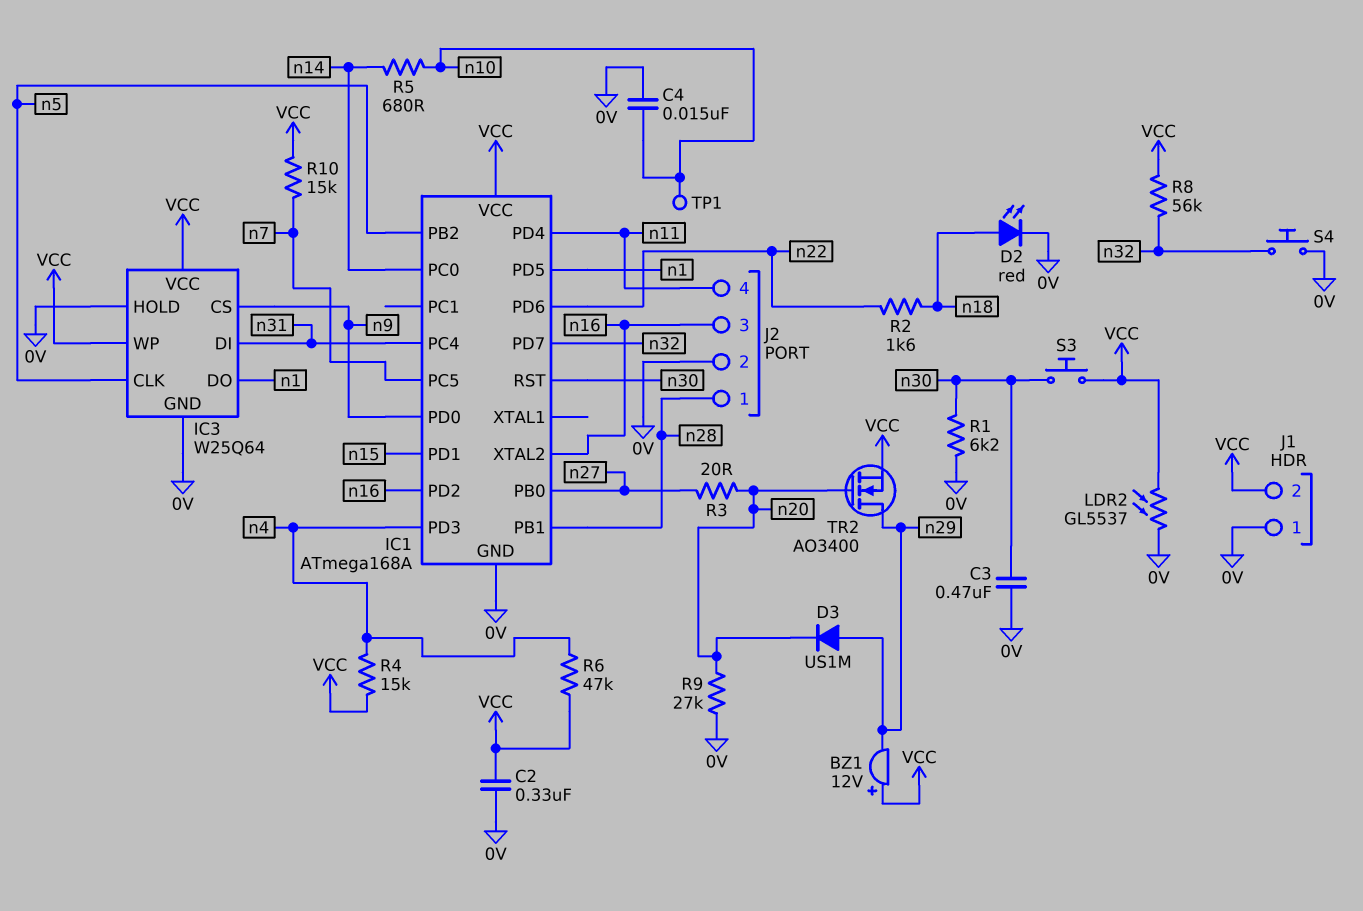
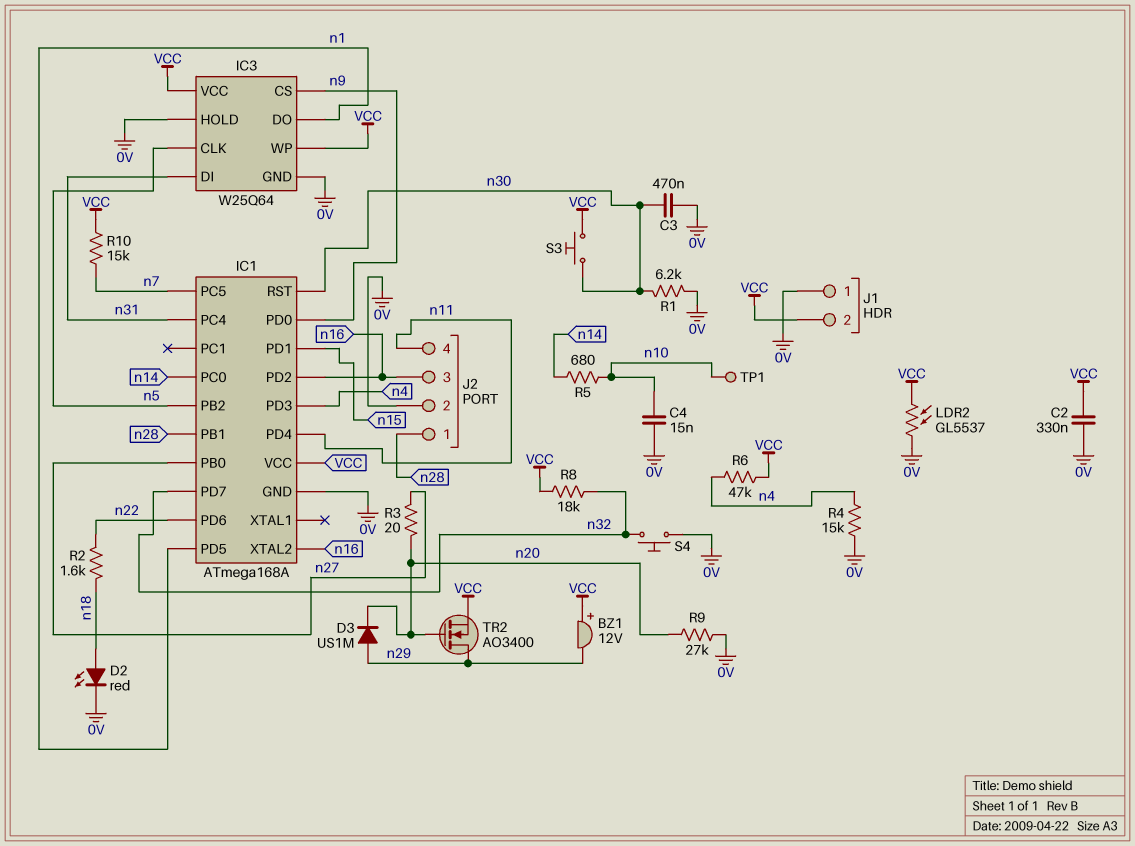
R4: 15k (VCC, n4) -> 15k (0V, n4)
R8: 56k (VCC, n32) -> 18k (VCC, n32)

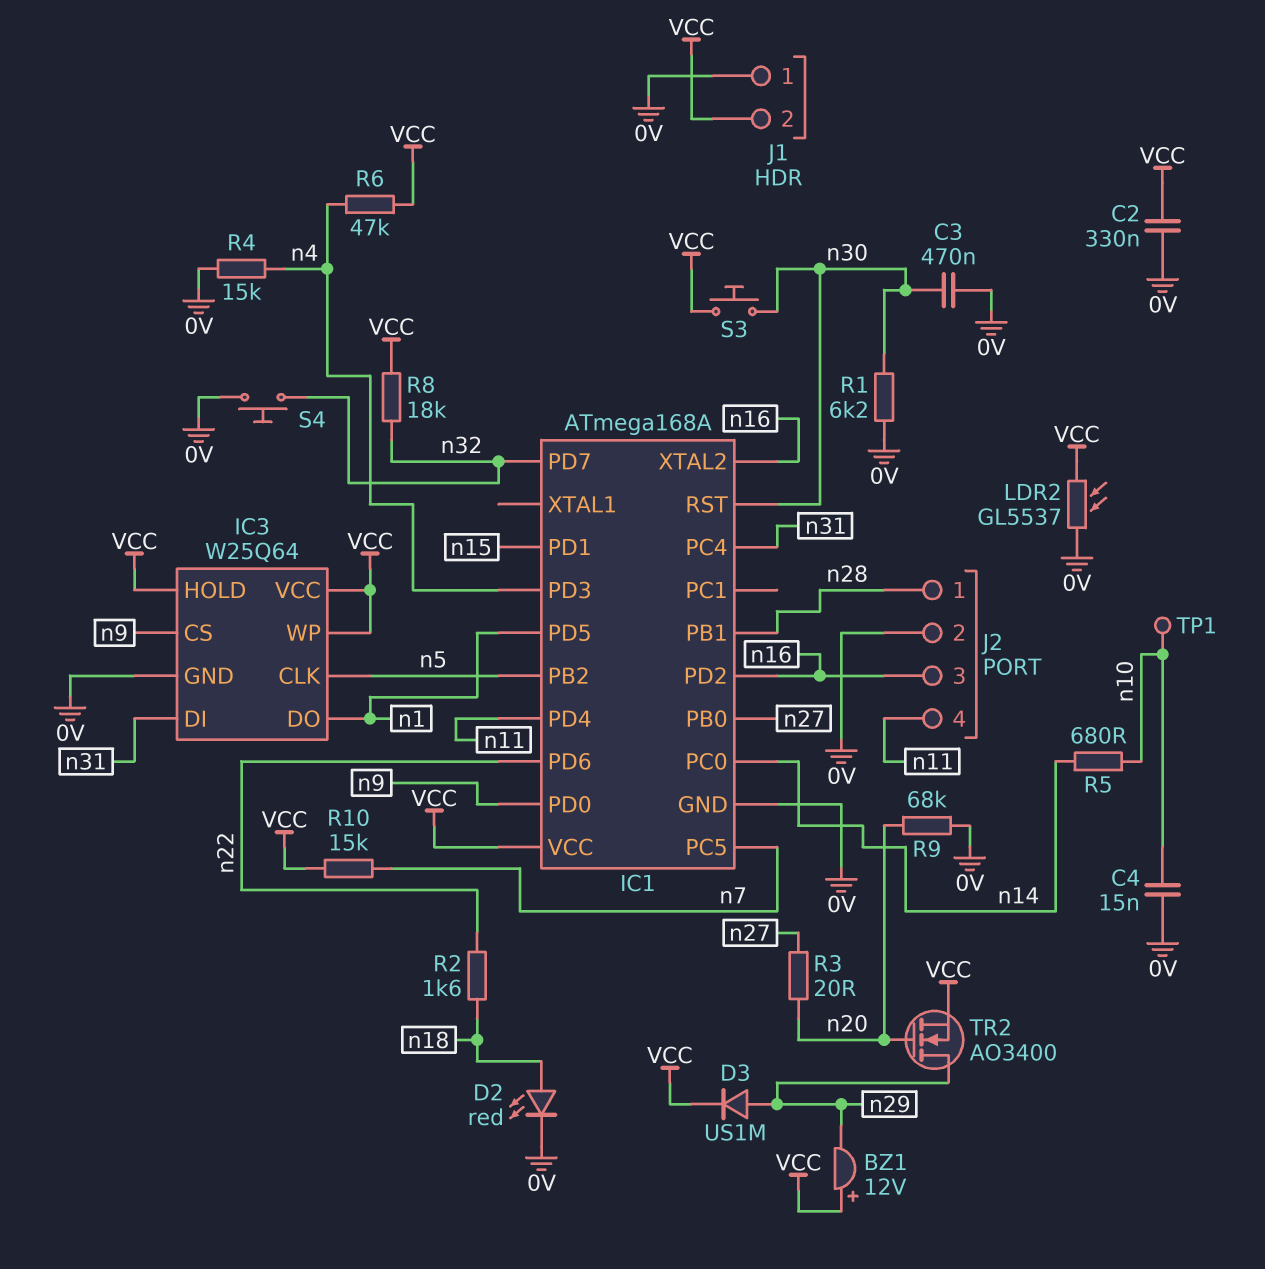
D3: diode US1M (A n29, K n20) -> diode US1M (A n29, K VCC)
IC3 pin HOLD: 0V -> VCC
R9: 27k (0V, n20) -> 68k (0V, n20)

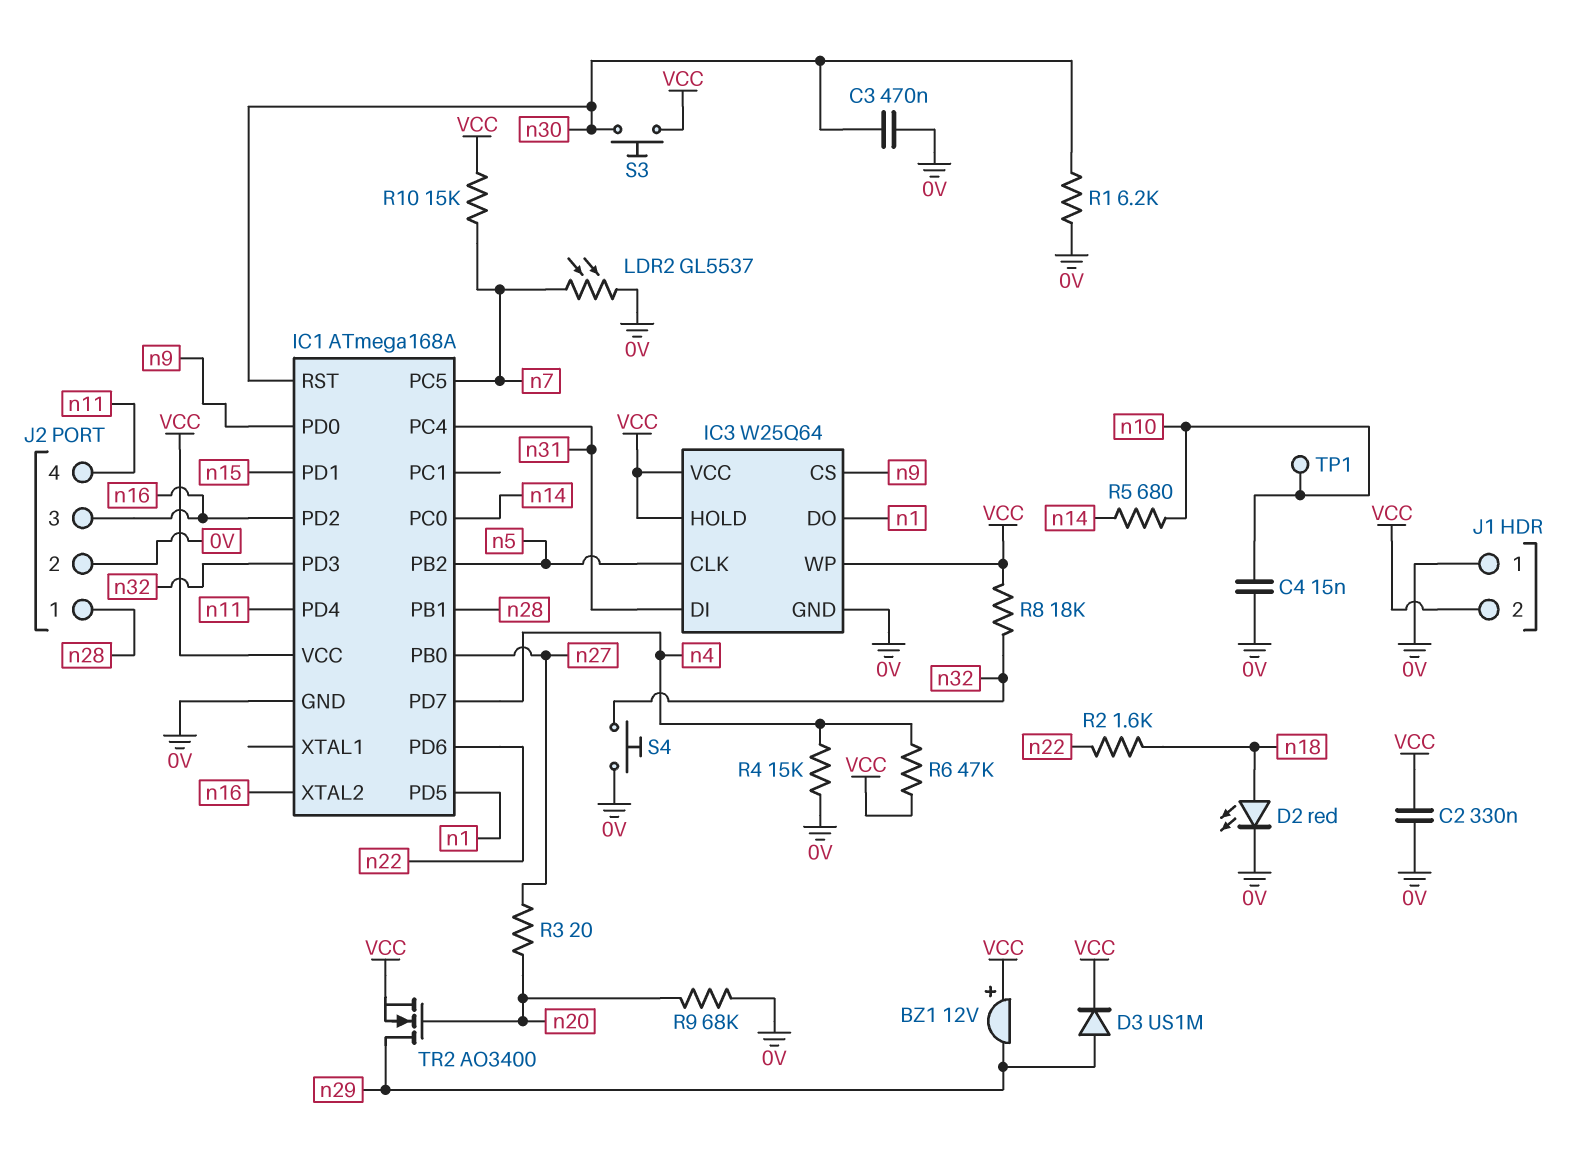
IC1 pin PD3: n4 -> n32
IC1 pin PD7: n32 -> n4
LDR2: GL5537 (0V, VCC) -> GL5537 (0V, n7)

